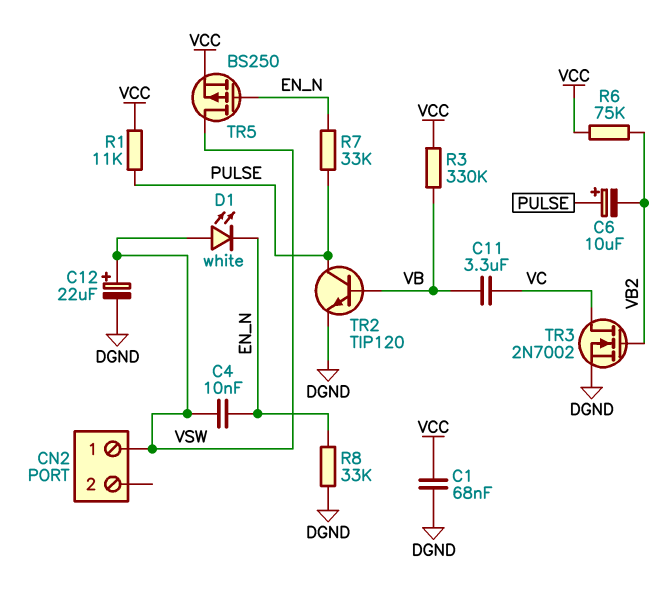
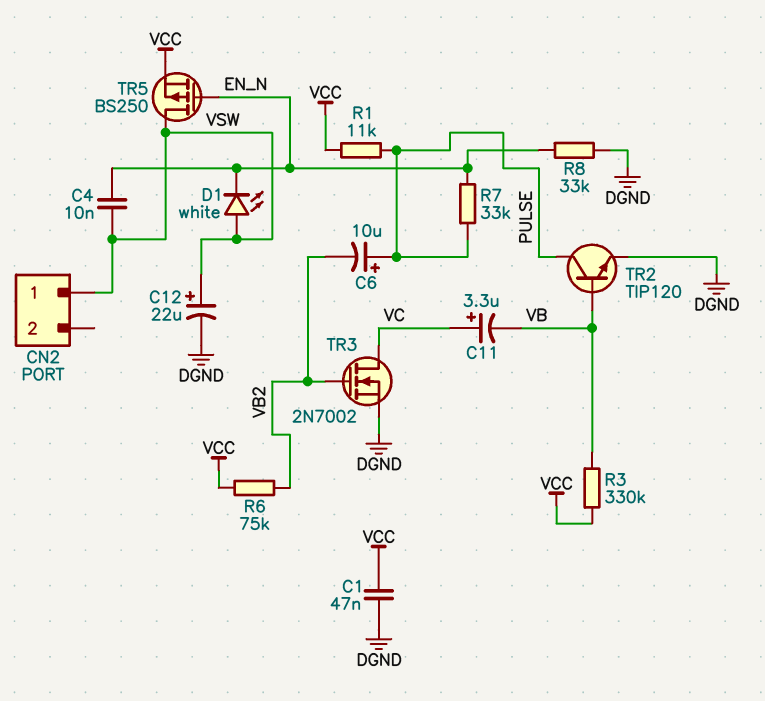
C1: 68nF (DGND, VCC) -> 47nF (DGND, VCC)
C11: 3.3uF (VB, VC) -> 3.3uF (plus VC, minus VB)

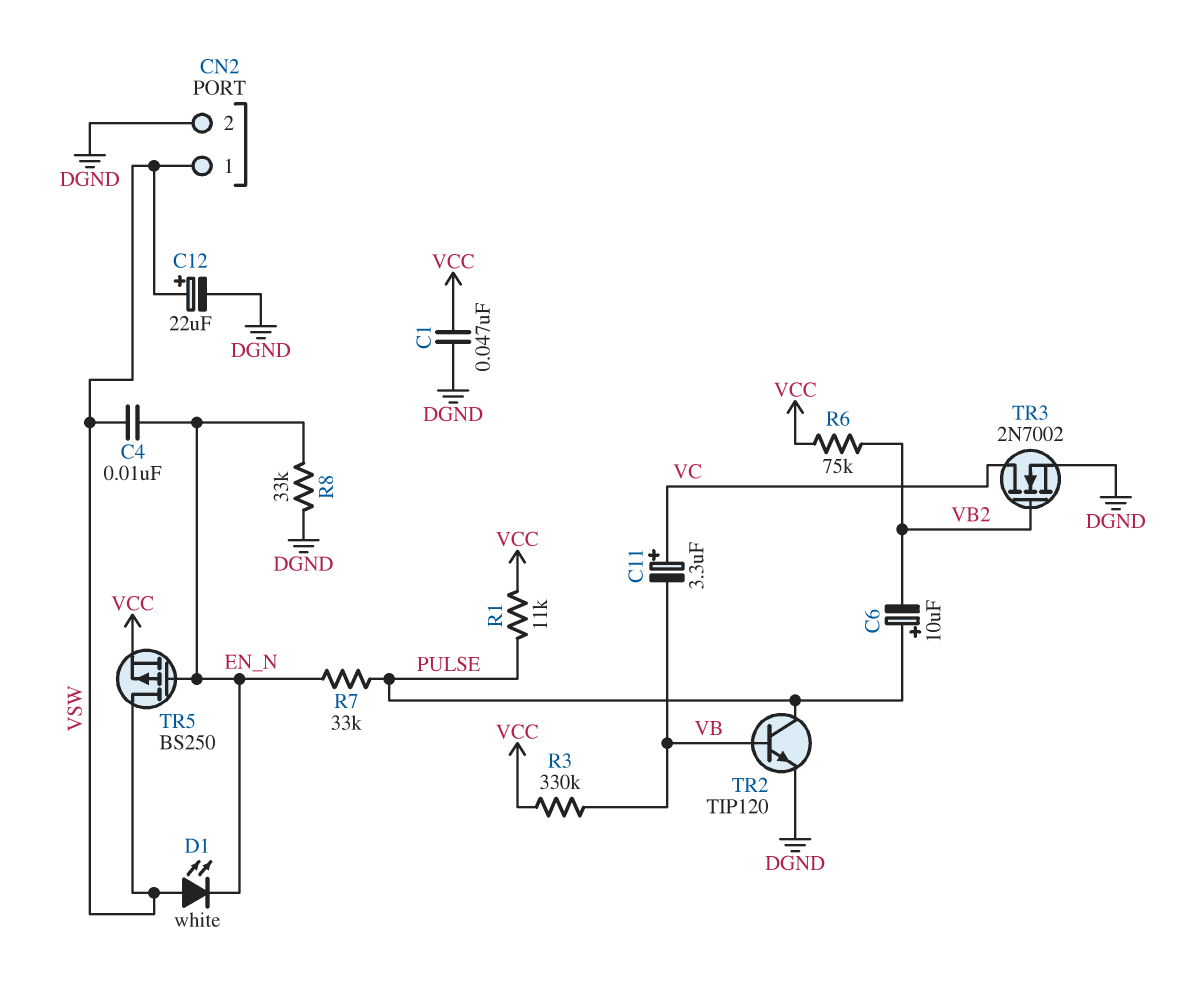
CN2 pin 2: none -> DGND

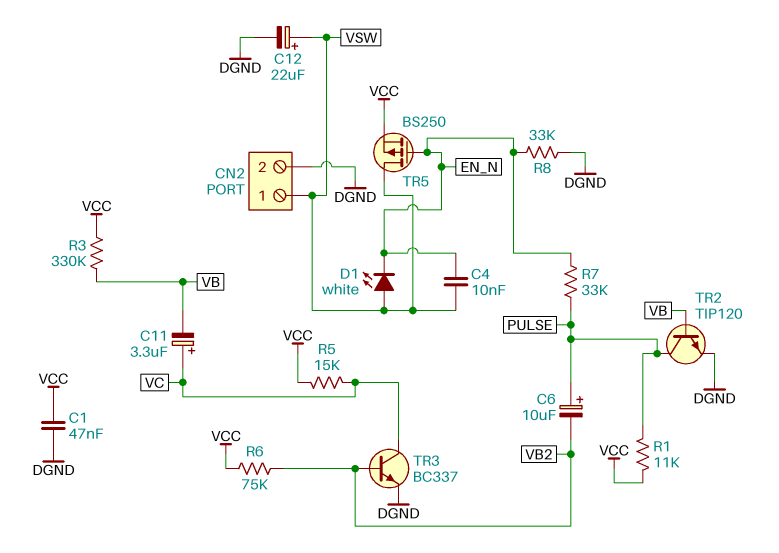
R5: none -> 15k (VC, VCC)
TR3: NMOS 2N7002 (G VB2, D VC, S DGND) -> NPN BC337 (B VB2, C VC, E DGND)

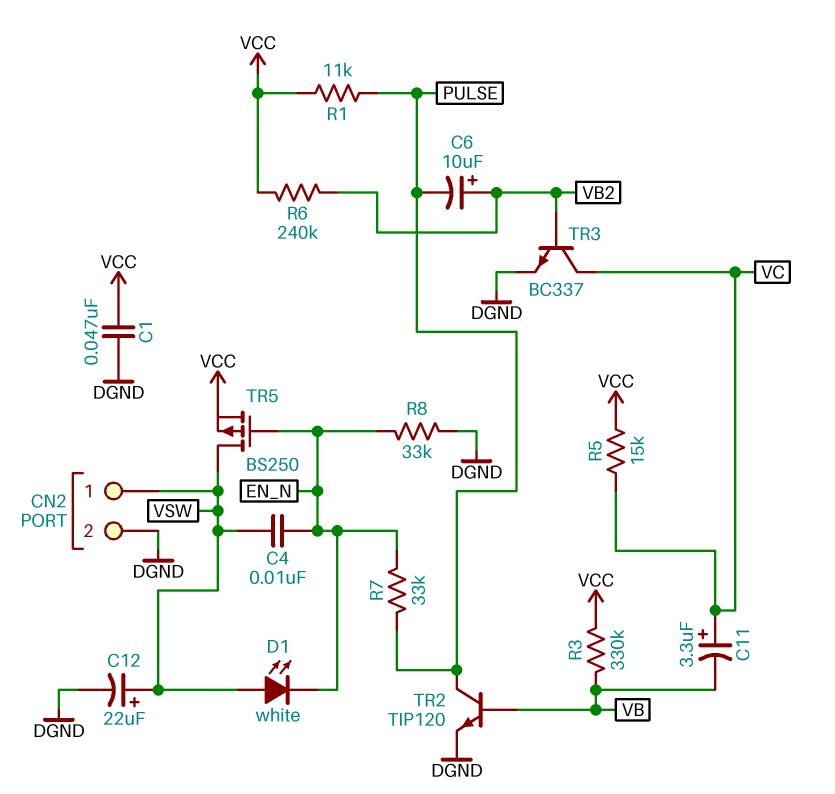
C6: 10uF (plus PULSE, minus VB2) -> 10uF (plus VB2, minus PULSE)
R6: 75k (VB2, VCC) -> 240k (VB2, VCC)

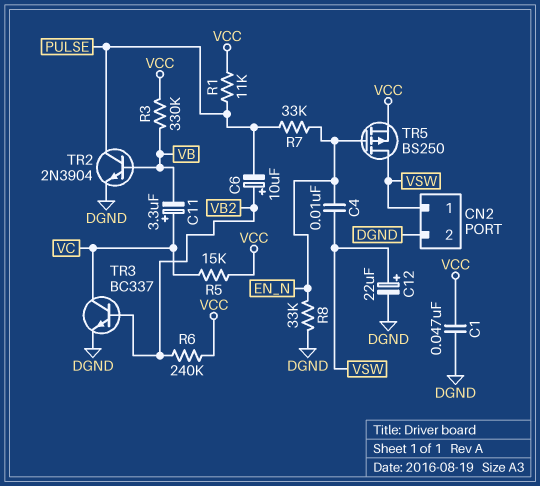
D1: LED white (A VSW, K EN_N) -> none
TR2: NPN TIP120 (B VB, C PULSE, E DGND) -> NPN 2N3904 (B VB, C PULSE, E DGND)

